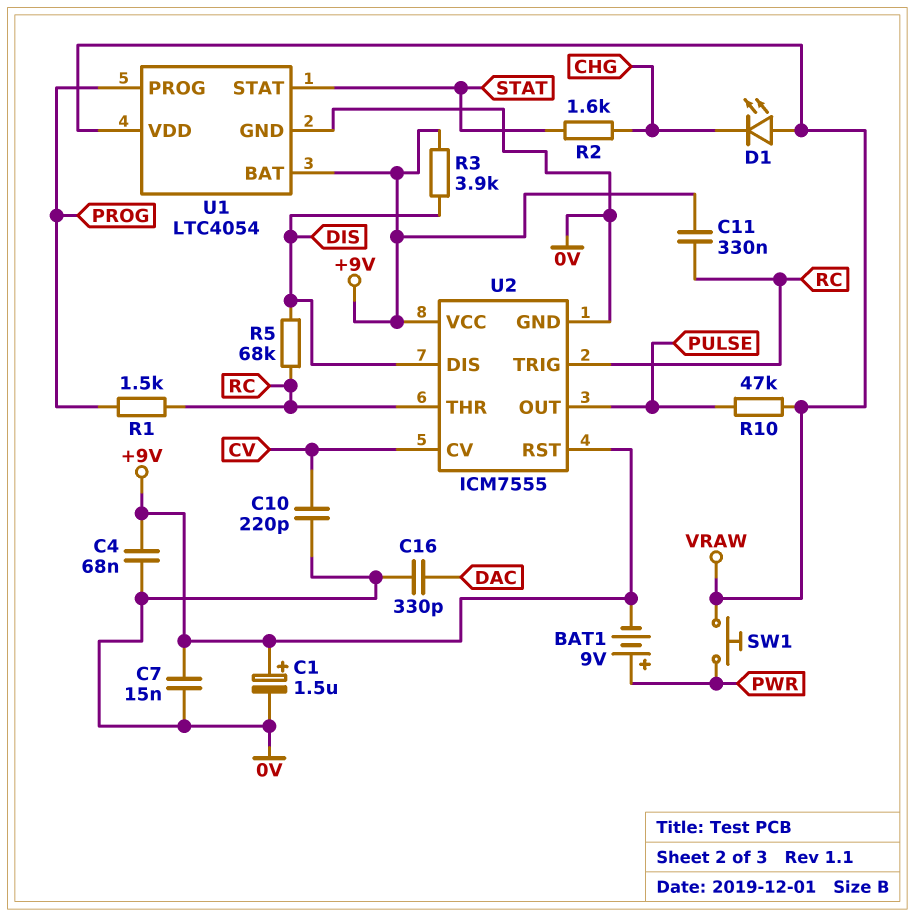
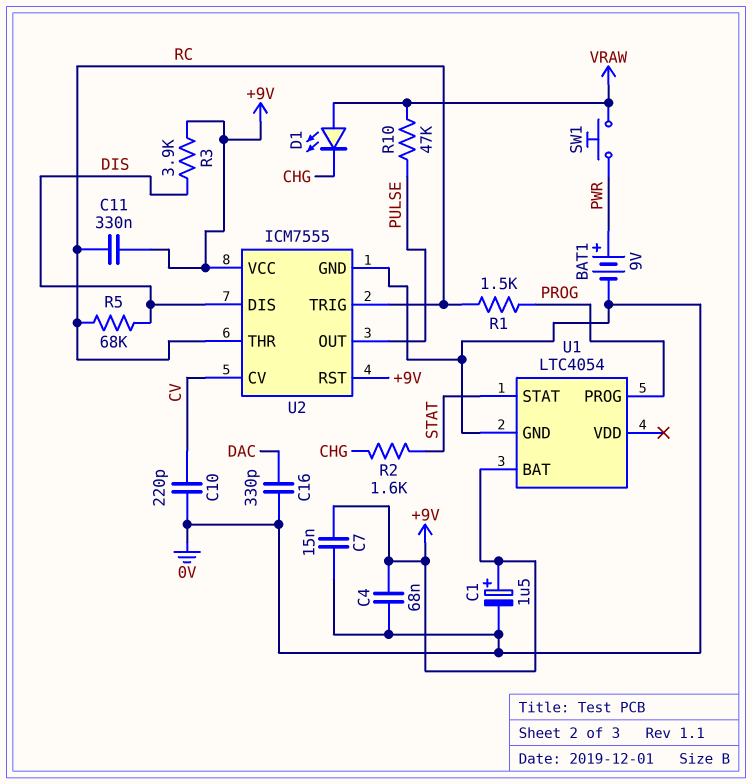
BAT1: 9V (plus PWR, minus +9V) -> 9V (plus PWR, minus 0V)
U1 pin VDD: VRAW -> none

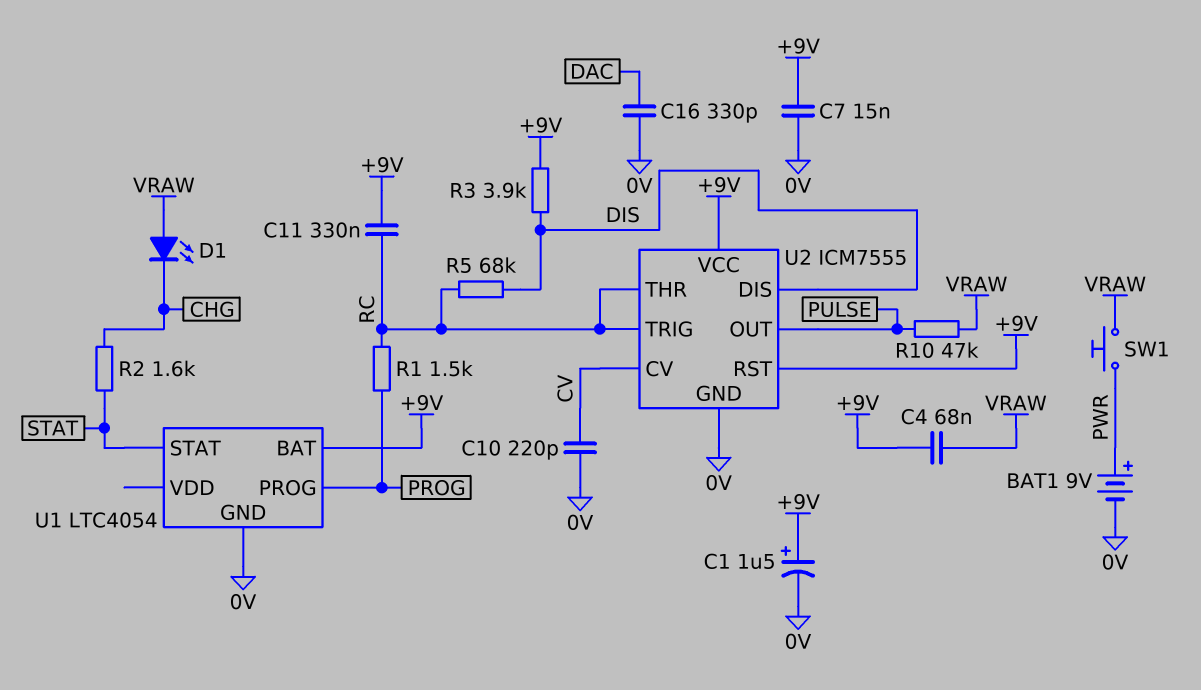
C4: 68nF (+9V, 0V) -> 68nF (+9V, VRAW)

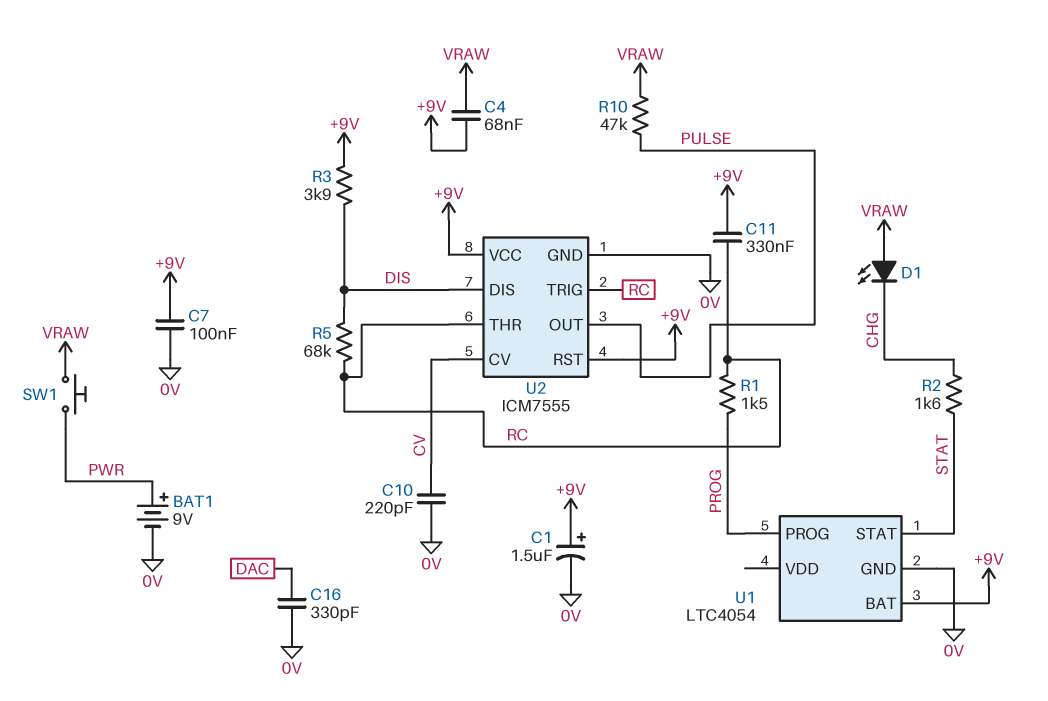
C7: 15nF (+9V, 0V) -> 100nF (+9V, 0V)

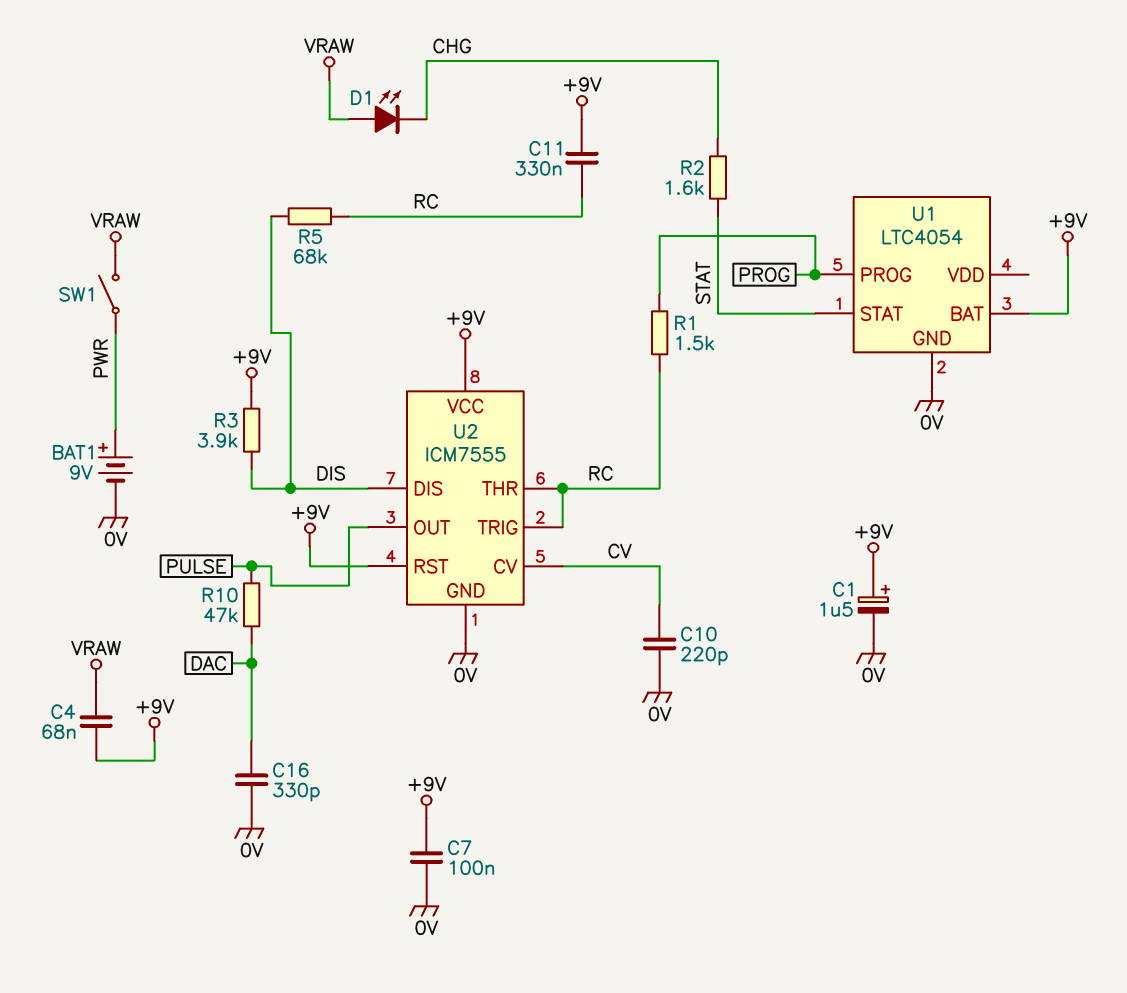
R10: 47k (PULSE, VRAW) -> 47k (DAC, PULSE)
SW1: button (PWR, VRAW) -> switch (PWR, VRAW)

